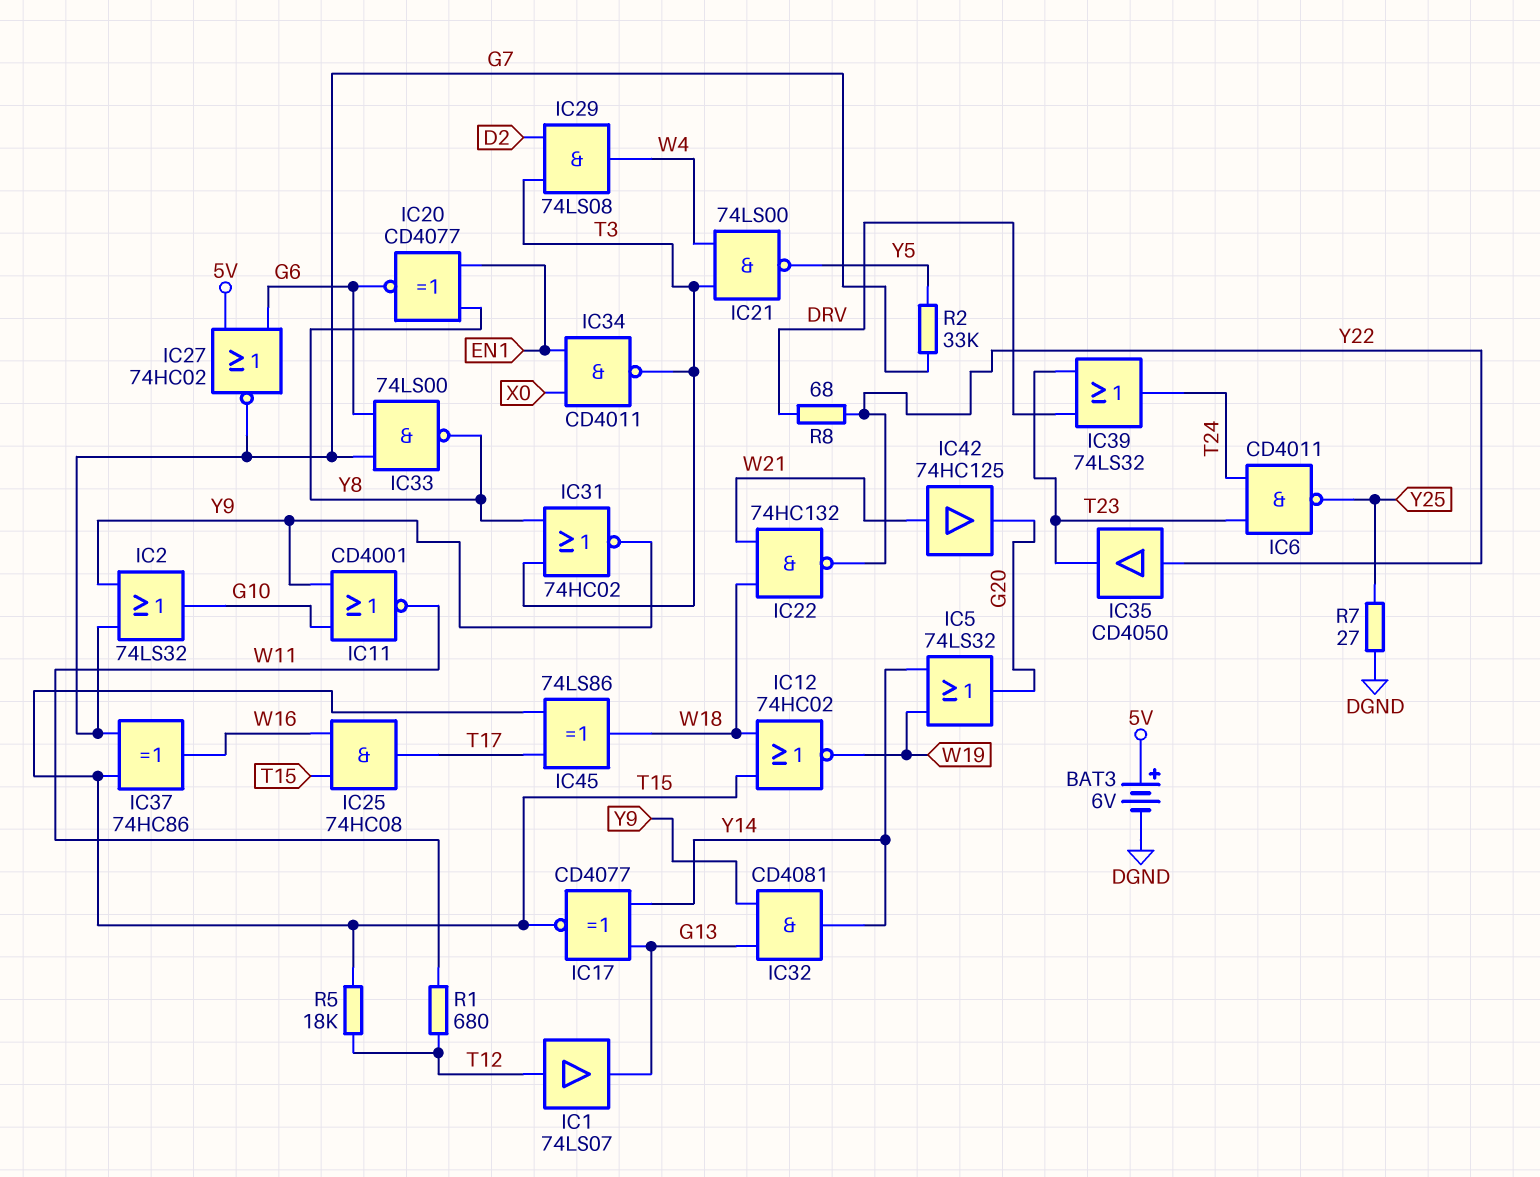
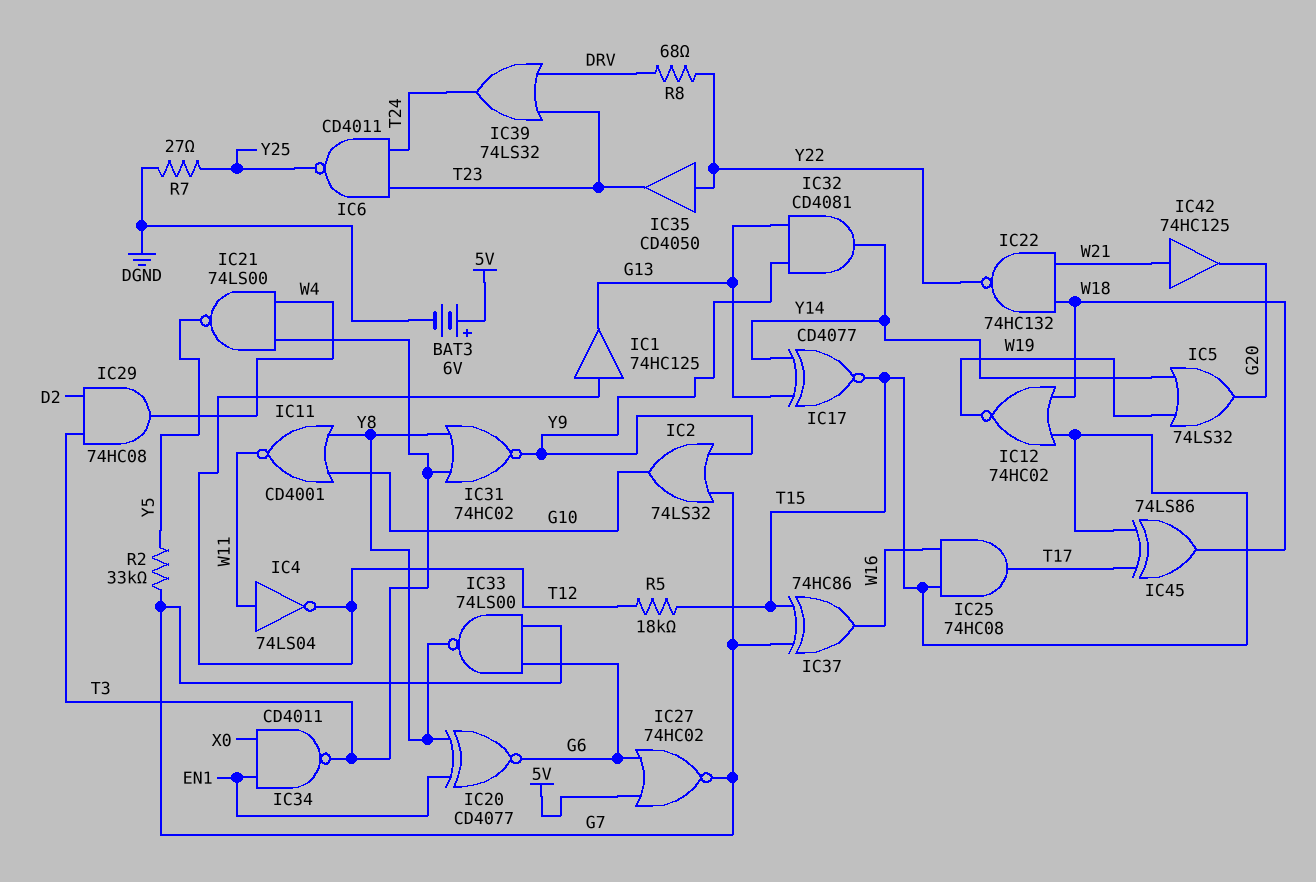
IC1: buffer 74LS07 (in T12, out G13) -> buffer 74HC125 (in T12, out G13)
IC4: none -> NOT 74LS04 (in W11, out T12)
IC11: NOR CD4001 (in G10, in Y9, out W11) -> NOR CD4001 (in G10, in Y8, out W11)
IC29: AND 74LS08 (in D2, in T3, out W4) -> AND 74HC08 (in D2, in T3, out W4)
R1: 680 (T12, W11) -> none

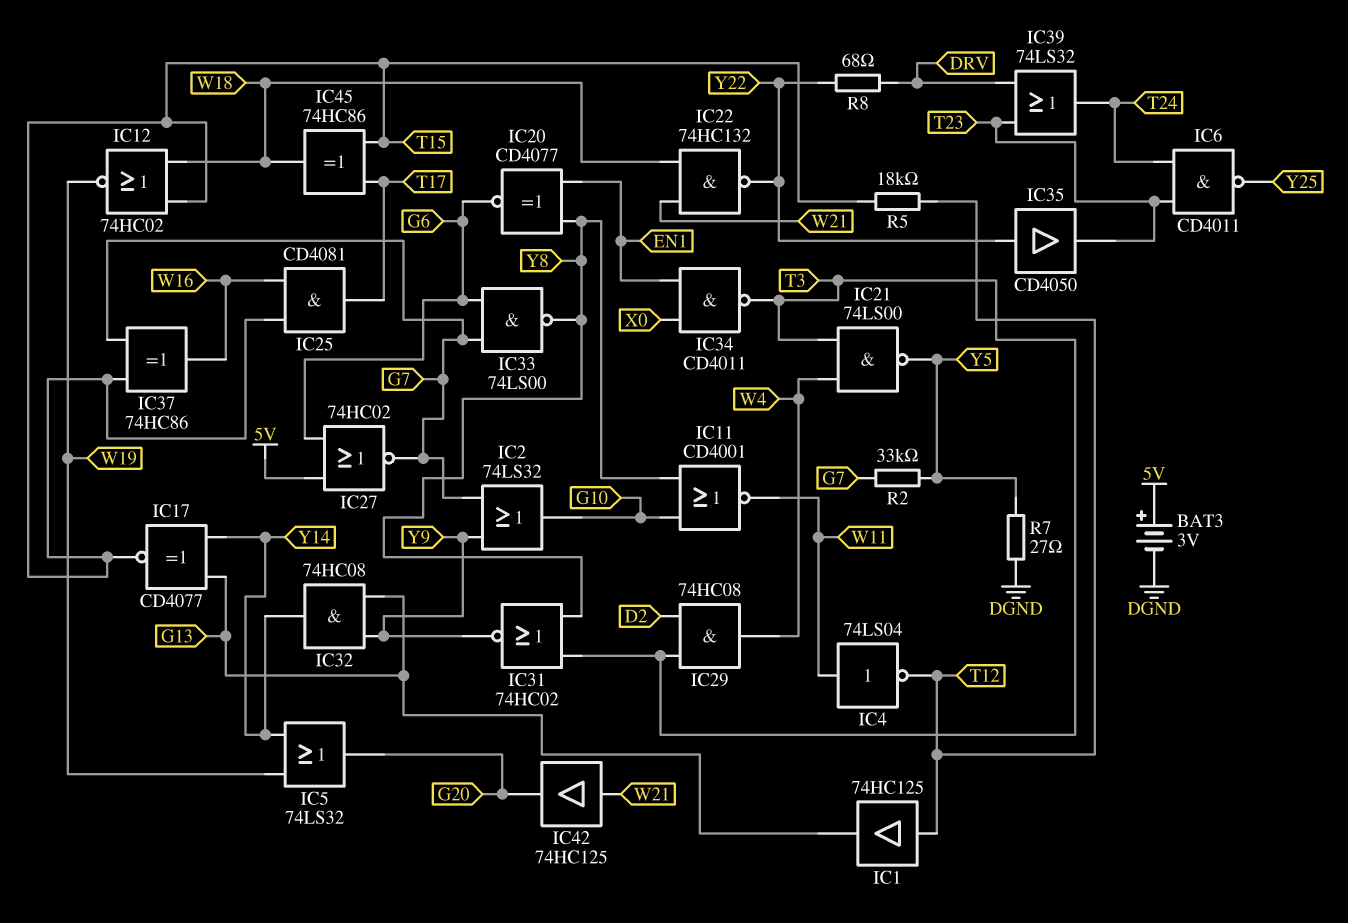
BAT3: 6V (plus 5V, minus DGND) -> 3V (plus 5V, minus DGND)
IC25: AND 74HC08 (in T15, in W16, out T17) -> AND CD4081 (in T15, in W16, out T17)
IC32: AND CD4081 (in G13, in Y9, out Y14) -> AND 74HC08 (in G13, in Y9, out Y14)
IC45: XOR 74LS86 (in T15, in T17, out W18) -> XOR 74HC86 (in T15, in T17, out W18)
R7: 27 (DGND, Y25) -> 27 (DGND, Y5)

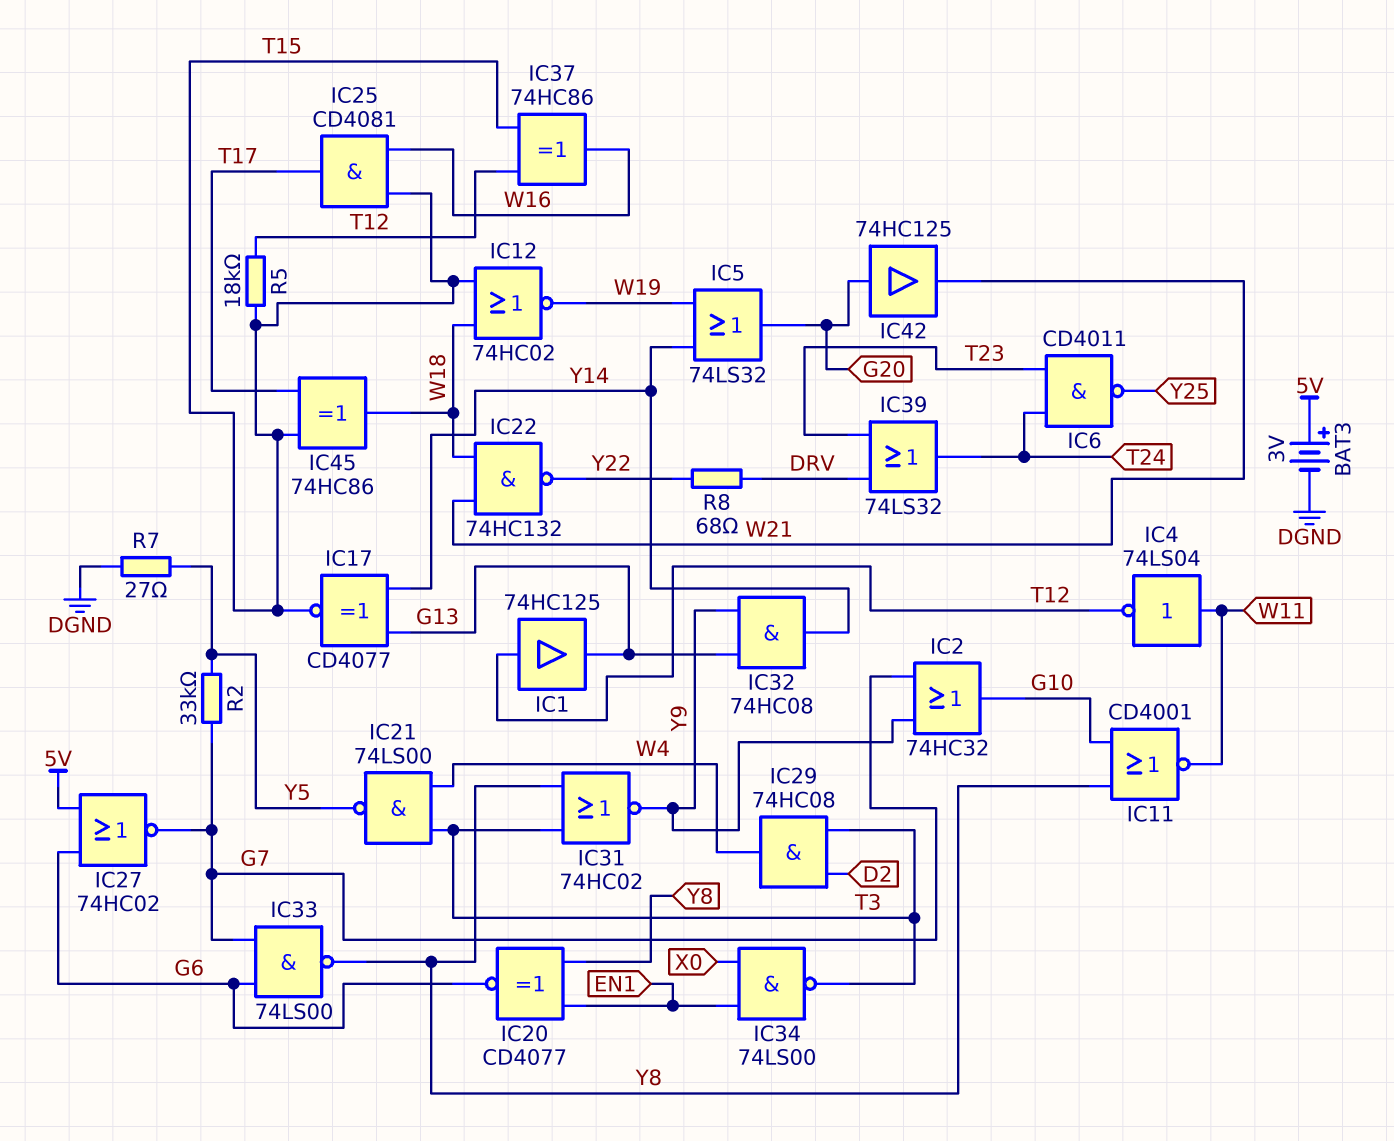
IC2: OR 74LS32 (in G7, in Y9, out G10) -> OR 74HC32 (in G7, in Y9, out G10)
IC34: NAND CD4011 (in EN1, in X0, out T3) -> NAND 74LS00 (in EN1, in X0, out T3)
IC35: buffer CD4050 (in Y22, out T23) -> none
IC37: XOR 74HC86 (in G7, in T15, out W16) -> XOR 74HC86 (in T12, in T15, out W16)
IC42: buffer 74HC125 (in W21, out G20) -> buffer 74HC125 (in G20, out W21)

